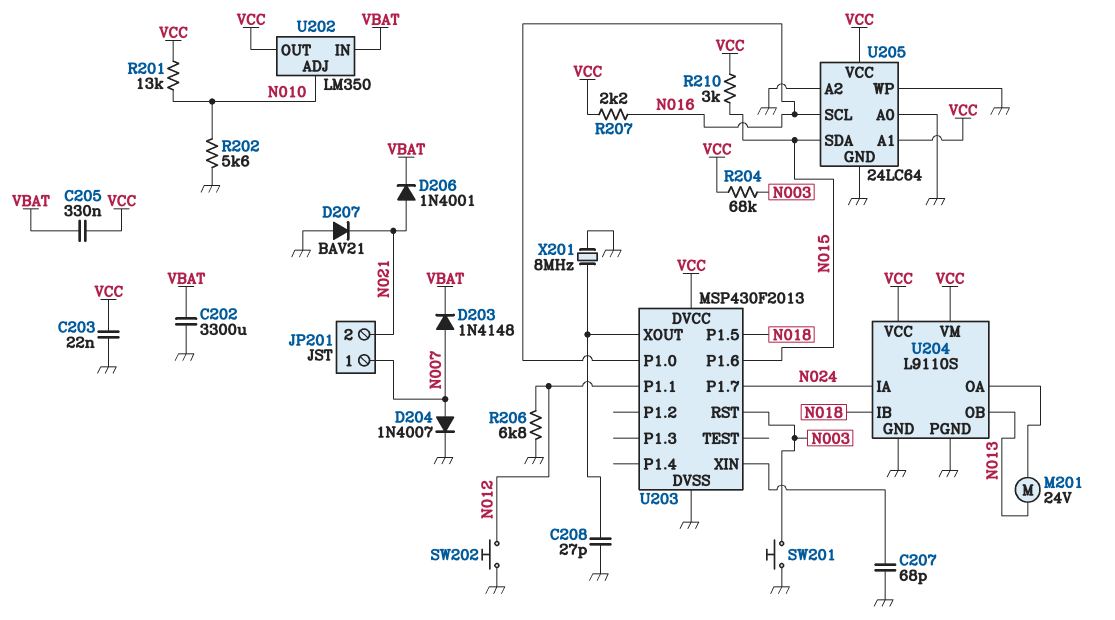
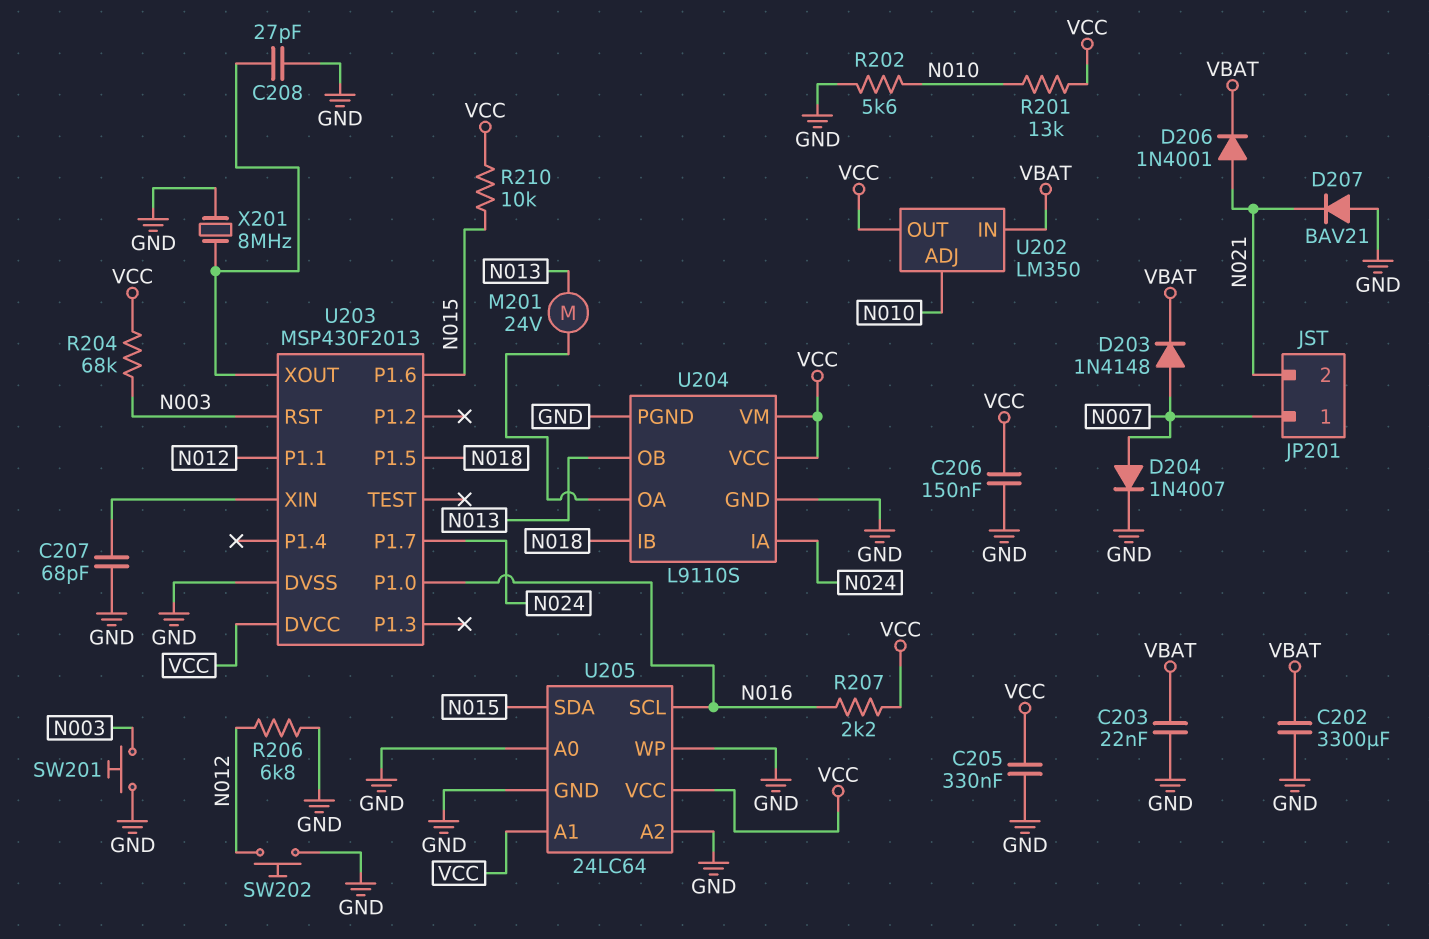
C203: 22nF (GND, VCC) -> 22nF (GND, VBAT)
C205: 330nF (VBAT, VCC) -> 330nF (GND, VCC)
C206: none -> 150nF (GND, VCC)
R210: 3k (N015, VCC) -> 10k (N015, VCC)

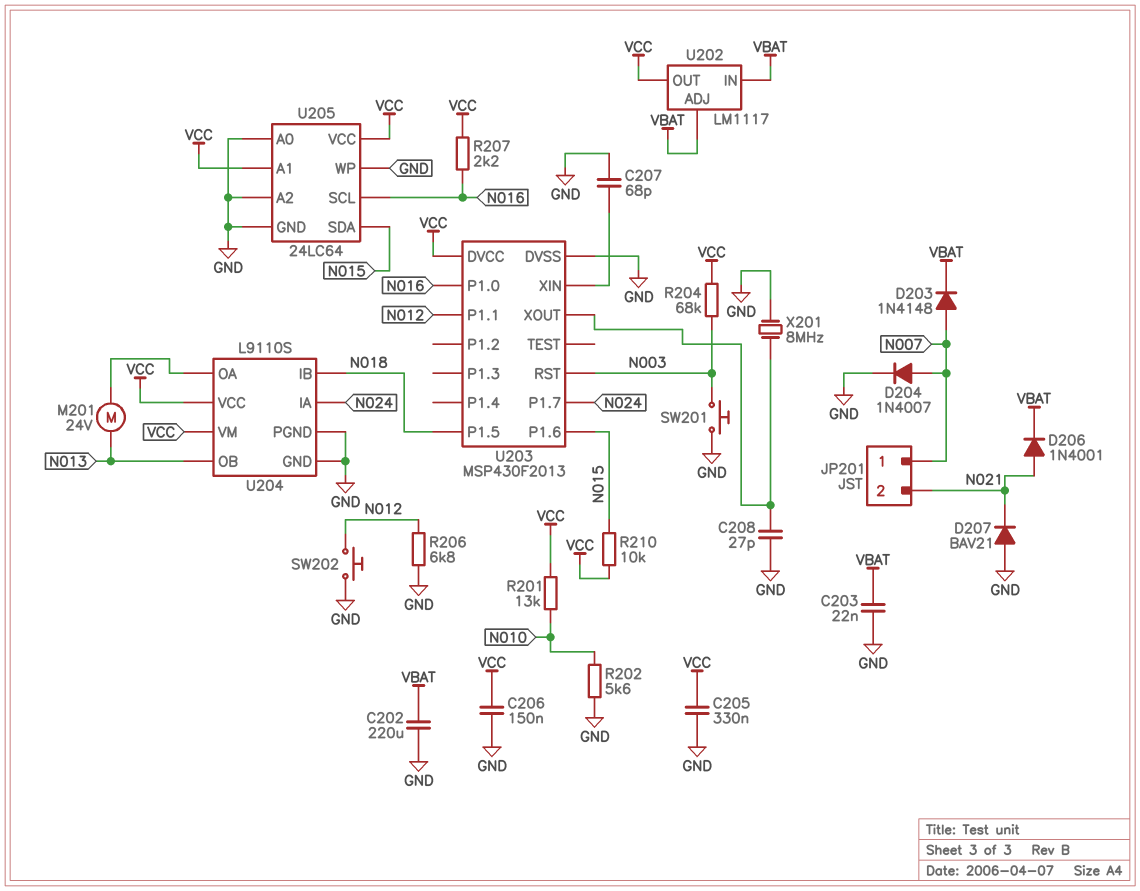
C202: 3300uF (GND, VBAT) -> 220uF (GND, VBAT)
U202: LM350 -> LM1117
U202 pin ADJ: N010 -> VBAT

